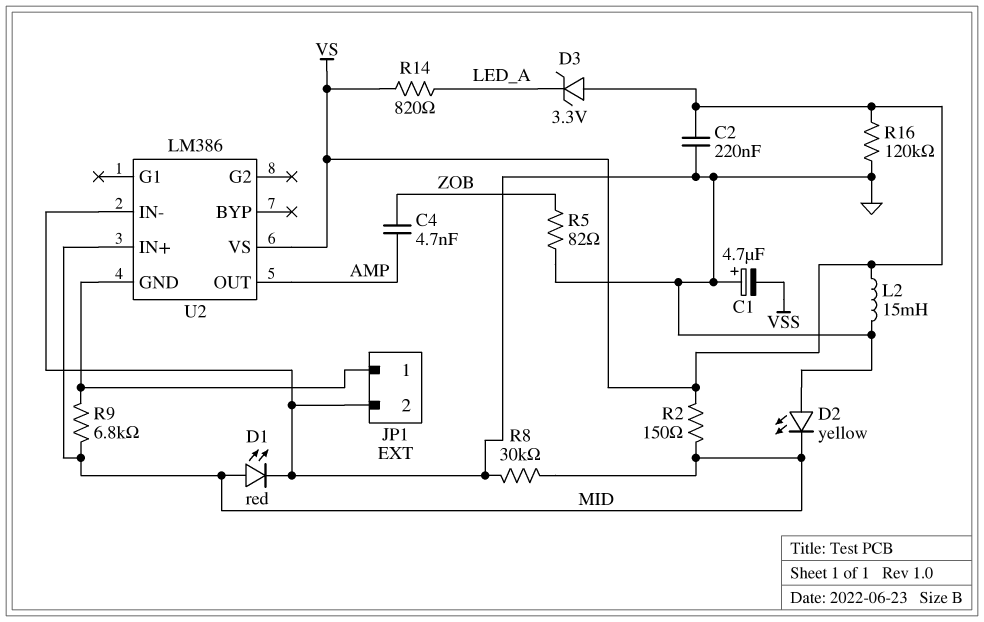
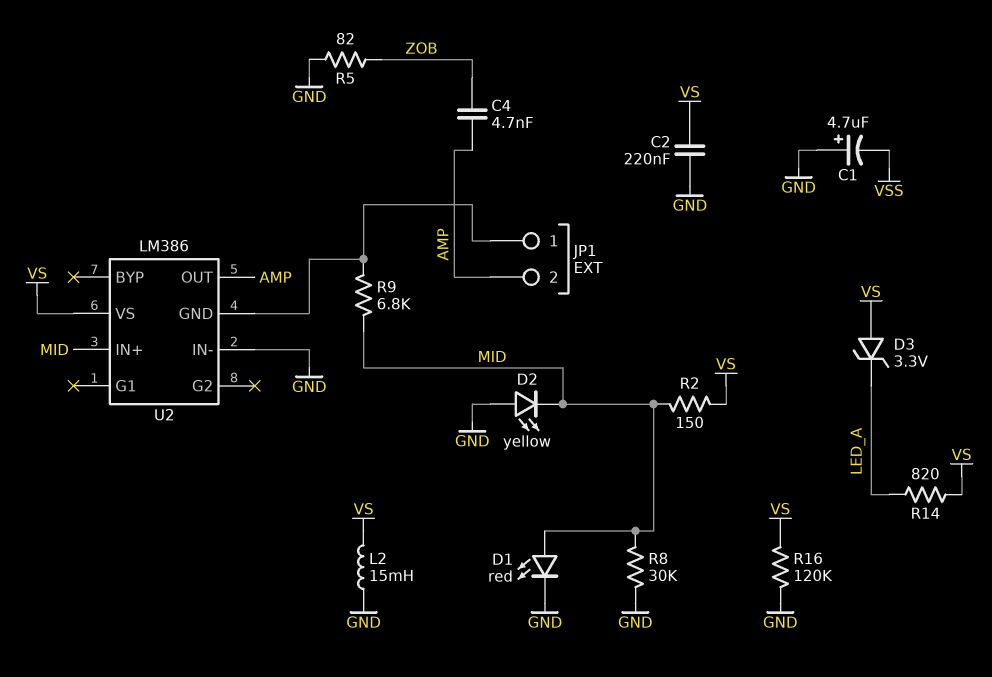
JP1 pin 2: GND -> AMP

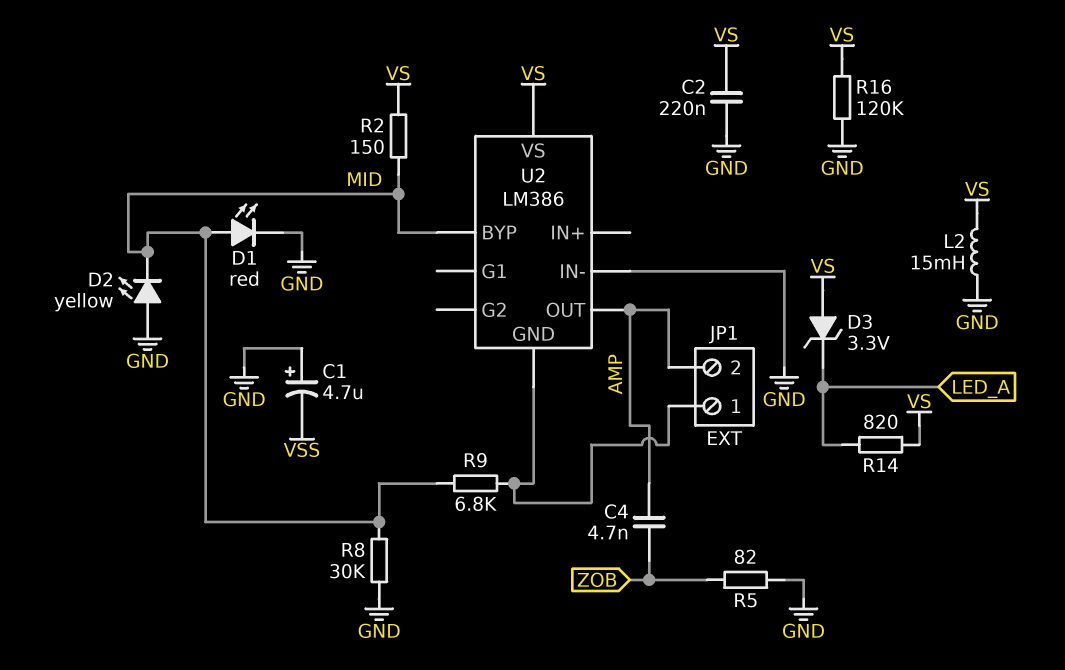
U2 pin BYP: none -> MID
U2 pin IN+: MID -> none

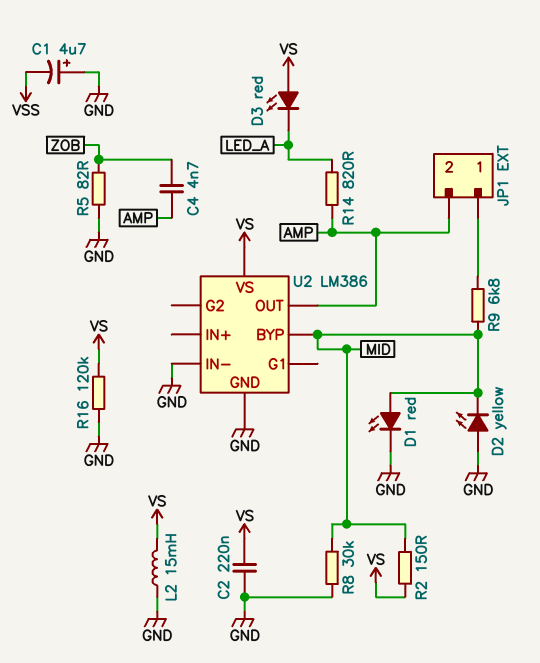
D3: zener 3.3V (A VS, K LED_A) -> LED red (A VS, K LED_A)
R14: 820 (LED_A, VS) -> 820 (AMP, LED_A)
U2 pin GND: JP1/1 -> GND

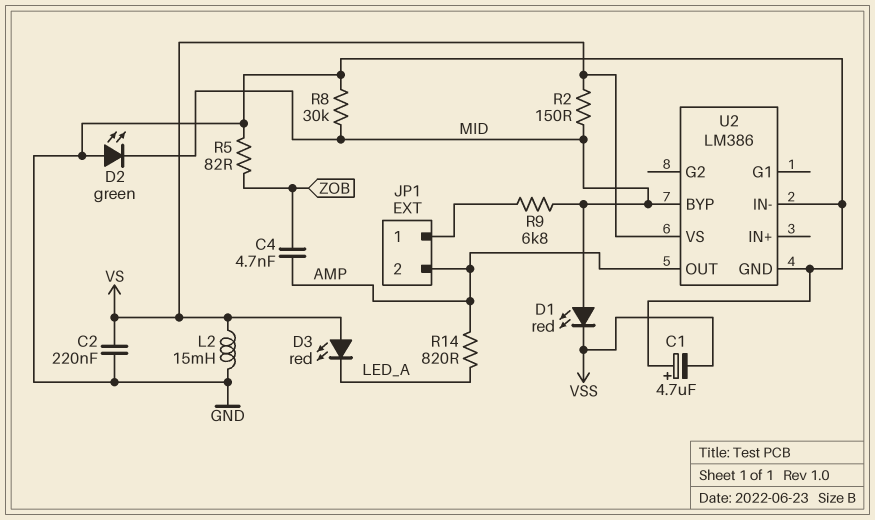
D1: LED red (A MID, K GND) -> LED red (A MID, K VSS)
D2: LED yellow (A GND, K MID) -> LED green (A GND, K MID)
R16: 120k (GND, VS) -> none

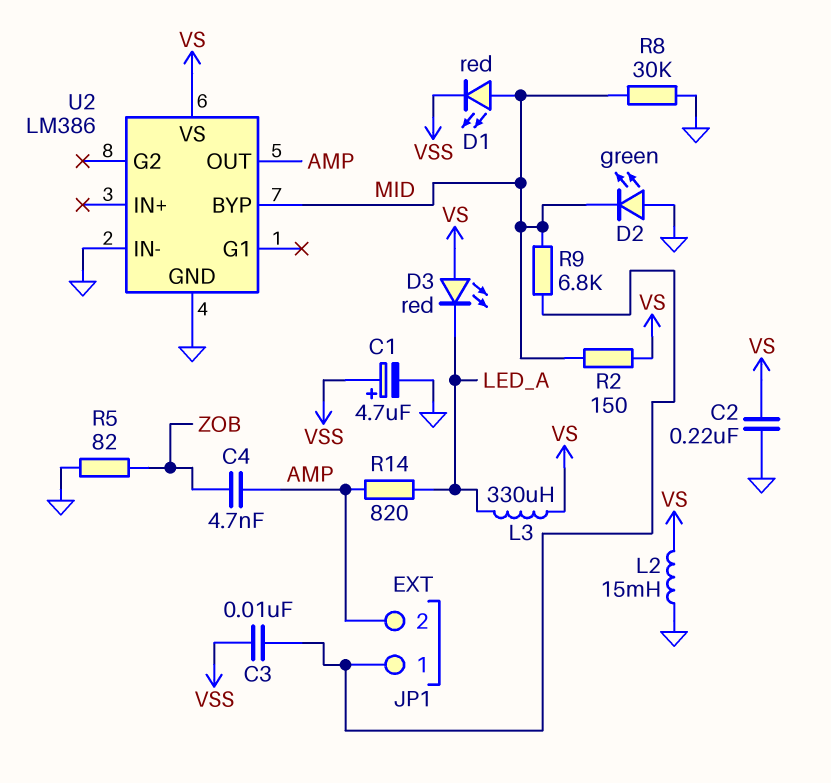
C1: 4.7uF (plus GND, minus VSS) -> 4.7uF (plus VSS, minus GND)
C3: none -> 10nF (JP1/1, VSS)
L3: none -> 330uH (LED_A, VS)

